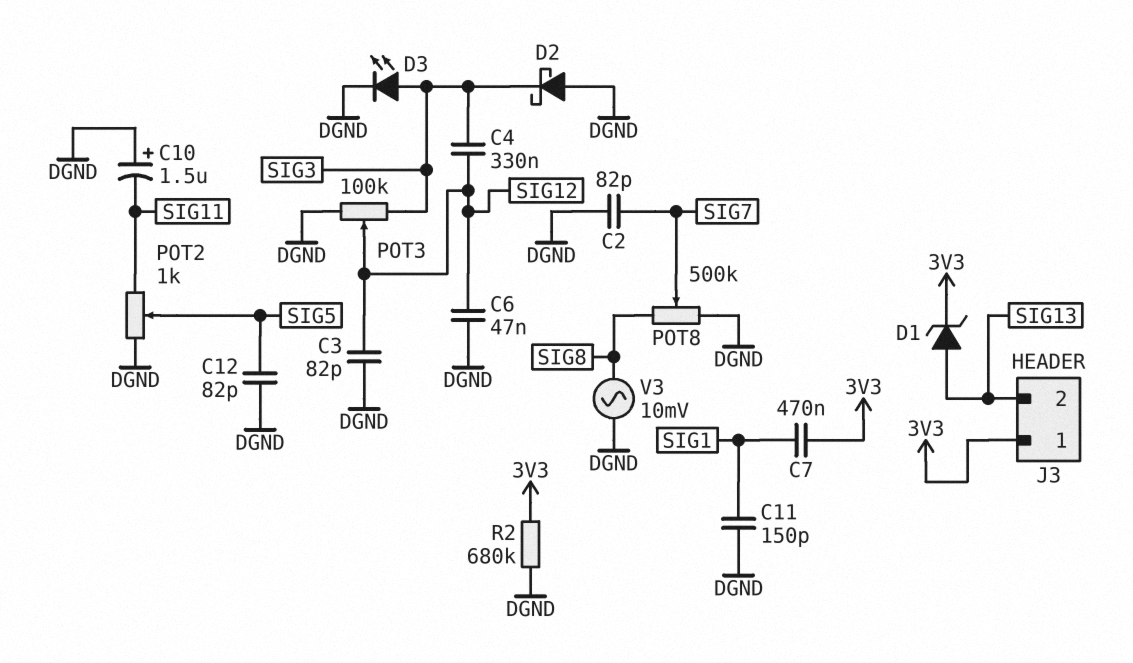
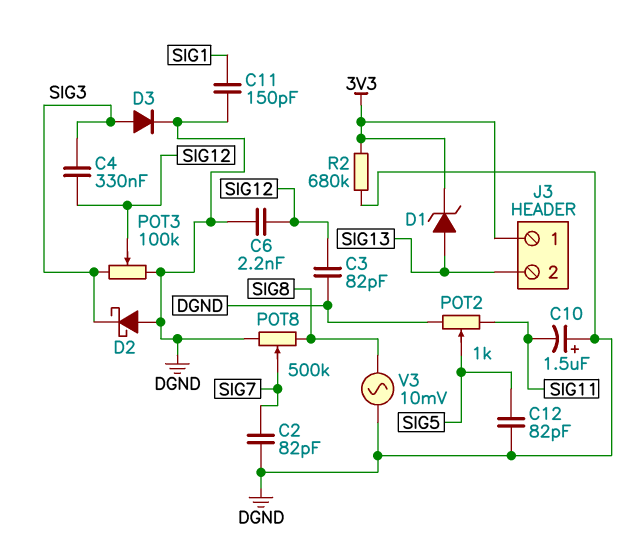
C6: 47nF (DGND, SIG12) -> 2.2nF (DGND, SIG12)
C7: 470nF (3V3, SIG1) -> none
D3: LED (A SIG3, K DGND) -> diode (A SIG3, K DGND)

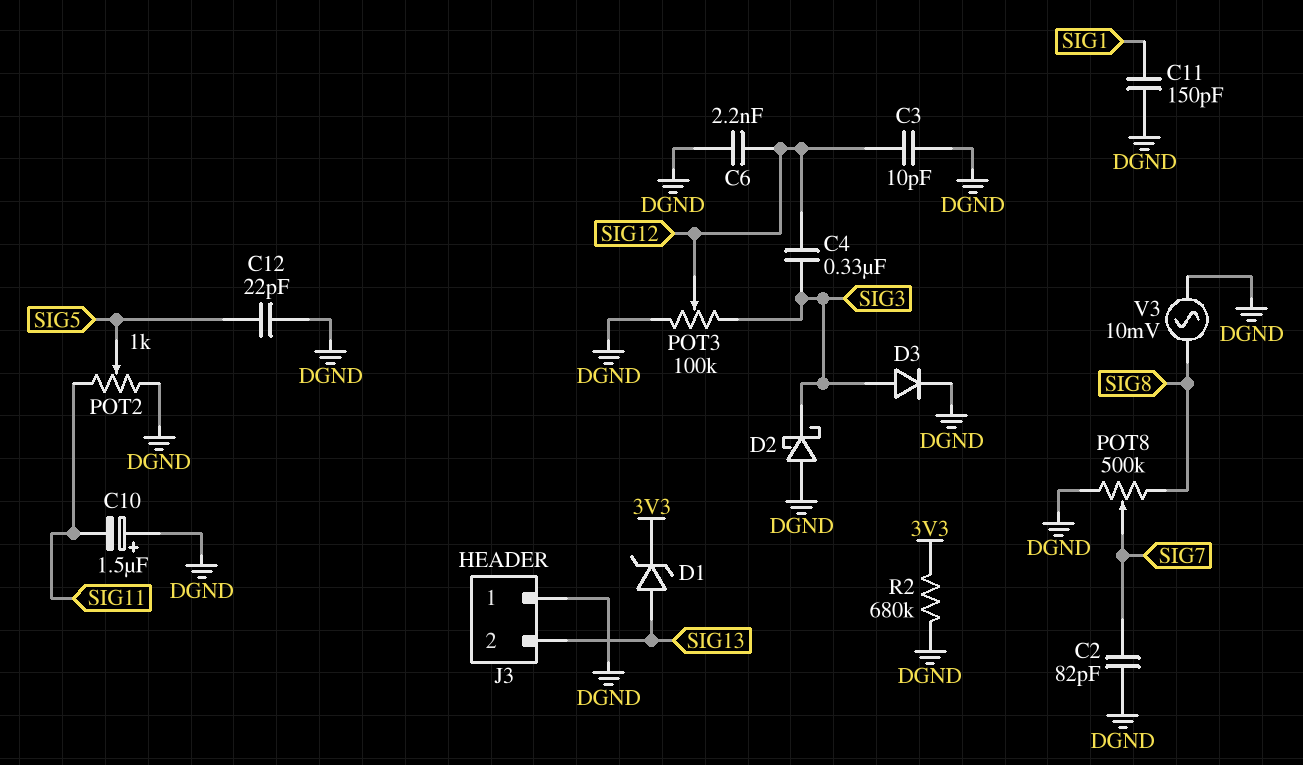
C3: 82pF (DGND, SIG12) -> 10pF (DGND, SIG12)
C12: 82pF (DGND, SIG5) -> 22pF (DGND, SIG5)
J3 pin 1: 3V3 -> DGND

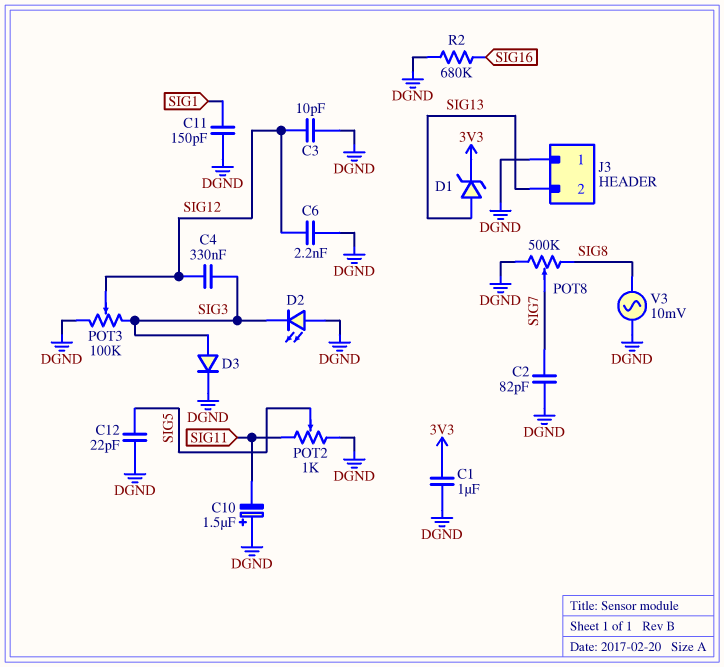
C1: none -> 1uF (3V3, DGND)
D2: schottky (A DGND, K SIG3) -> LED (A DGND, K SIG3)
R2: 680k (3V3, DGND) -> 680k (DGND, SIG16)

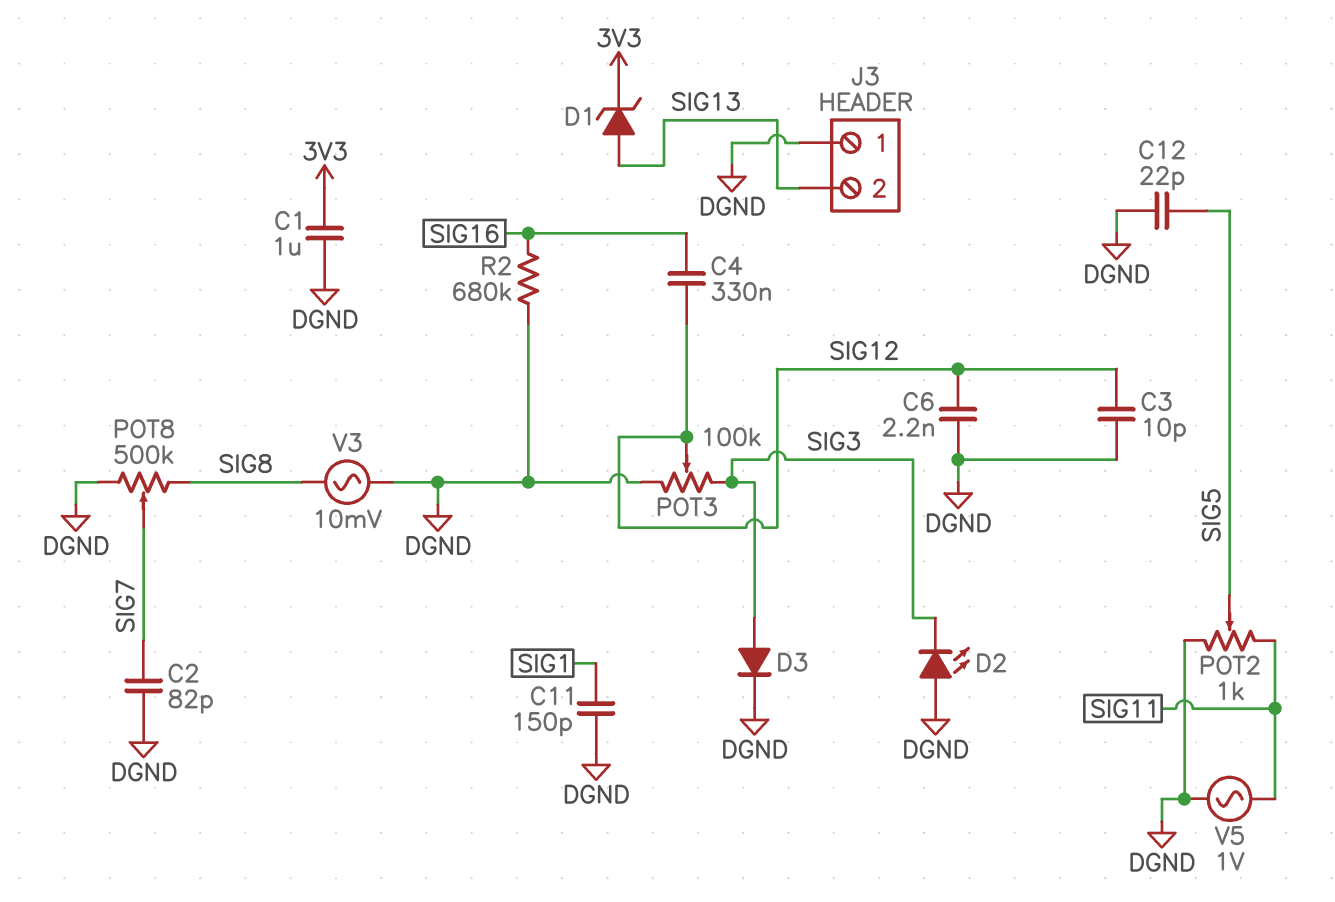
C4: 330nF (SIG3, SIG12) -> 330nF (SIG12, SIG16)
C10: 1.5uF (plus DGND, minus SIG11) -> none
V5: none -> AC 1V (DGND, SIG11)

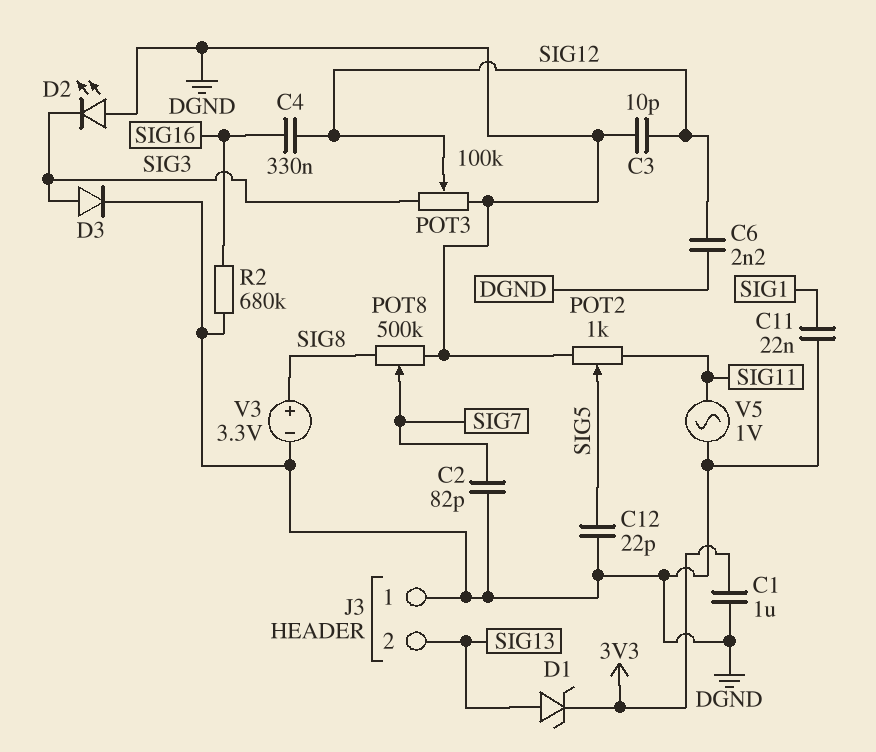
C11: 150pF (DGND, SIG1) -> 22nF (DGND, SIG1)
V3: AC 10mV (DGND, SIG8) -> 3.3V (plus SIG8, minus DGND)

